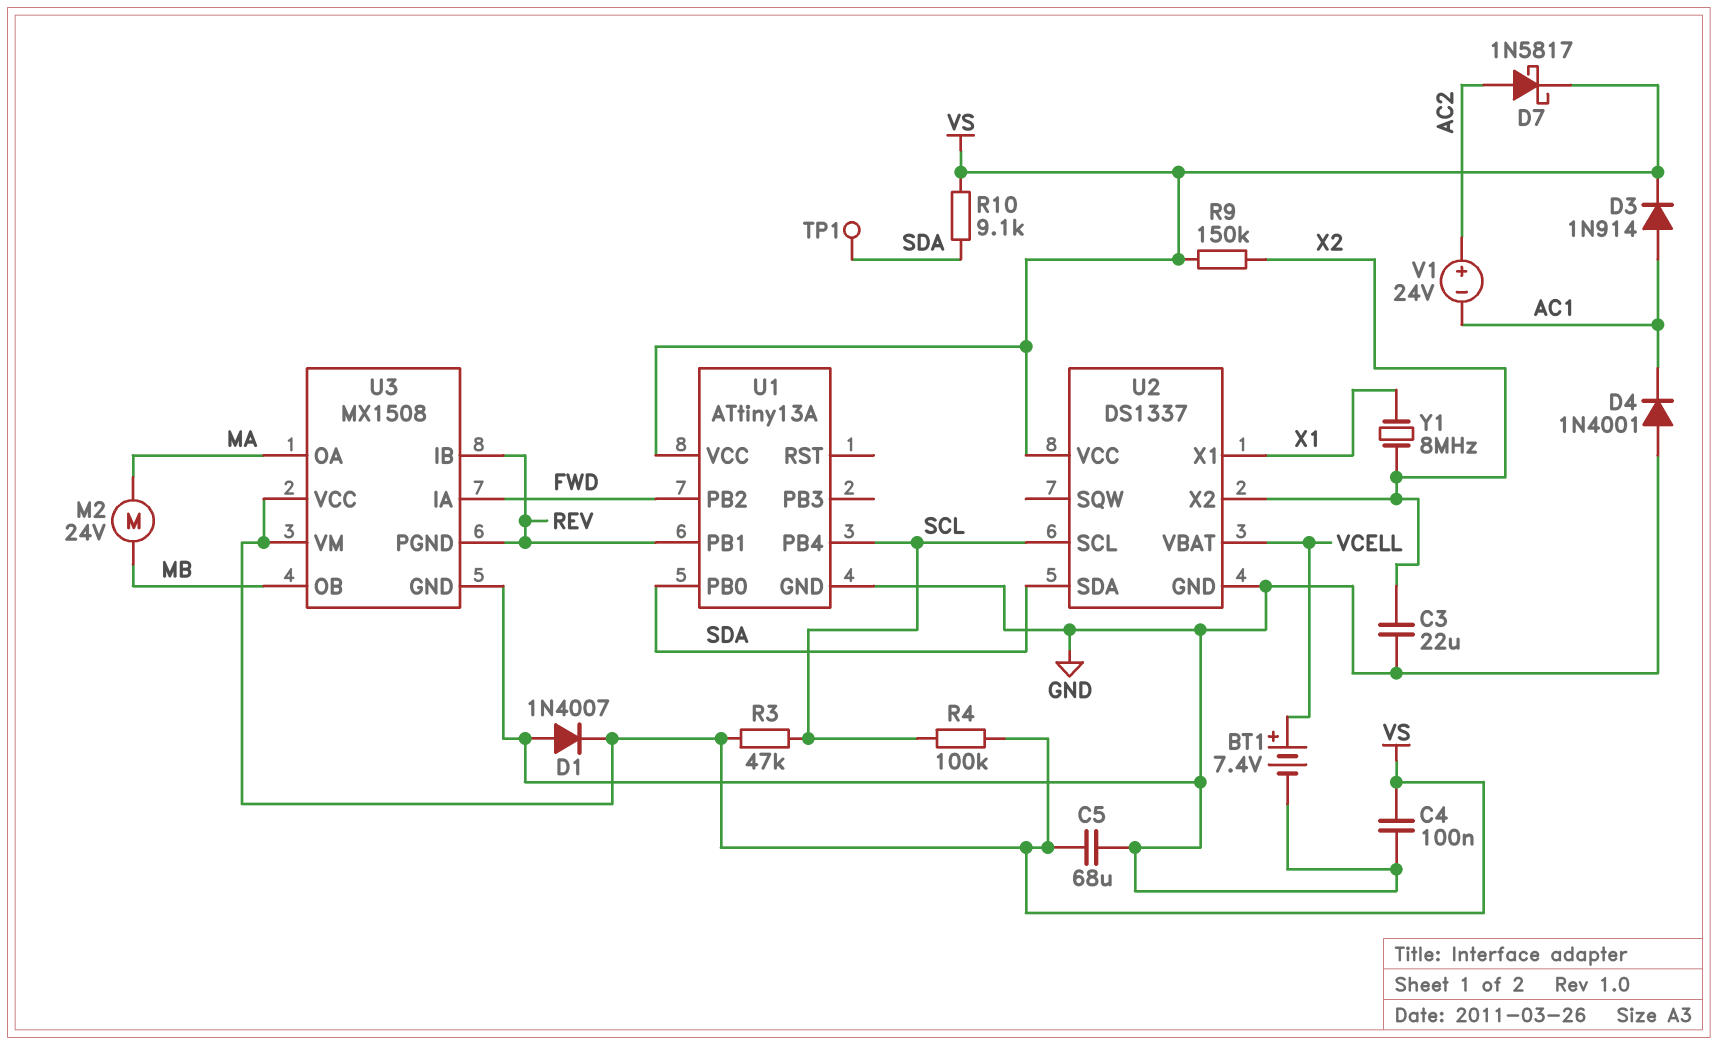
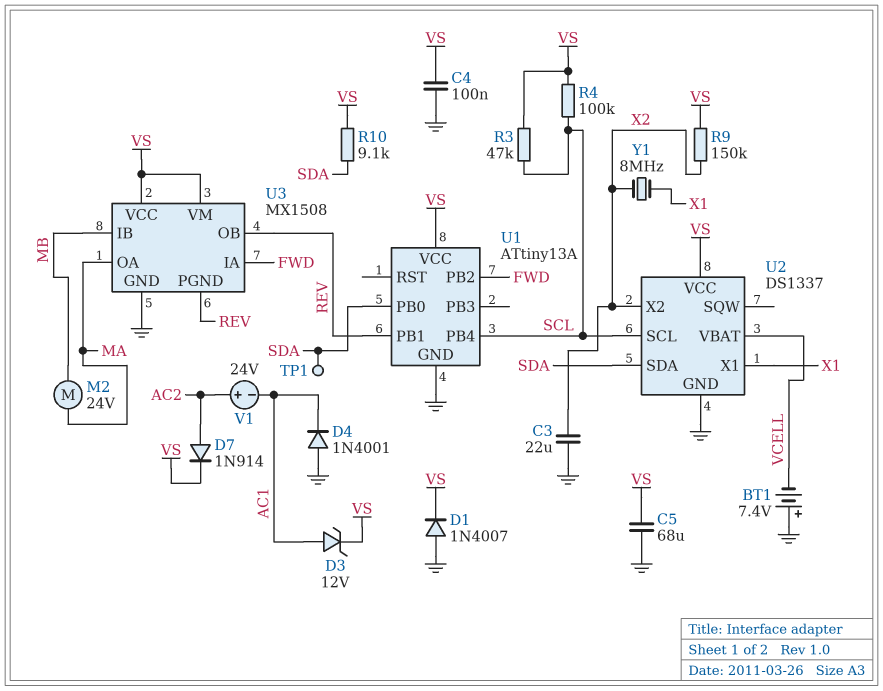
BT1: 7.4V (plus VCELL, minus GND) -> 7.4V (plus GND, minus VCELL)
D3: diode 1N914 (A AC1, K VS) -> zener 12V (A AC1, K VS)
D7: schottky 1N5817 (A AC2, K VS) -> diode 1N914 (A AC2, K VS)
U3 pin IB: REV -> MB
U3 pin OB: MB -> REV

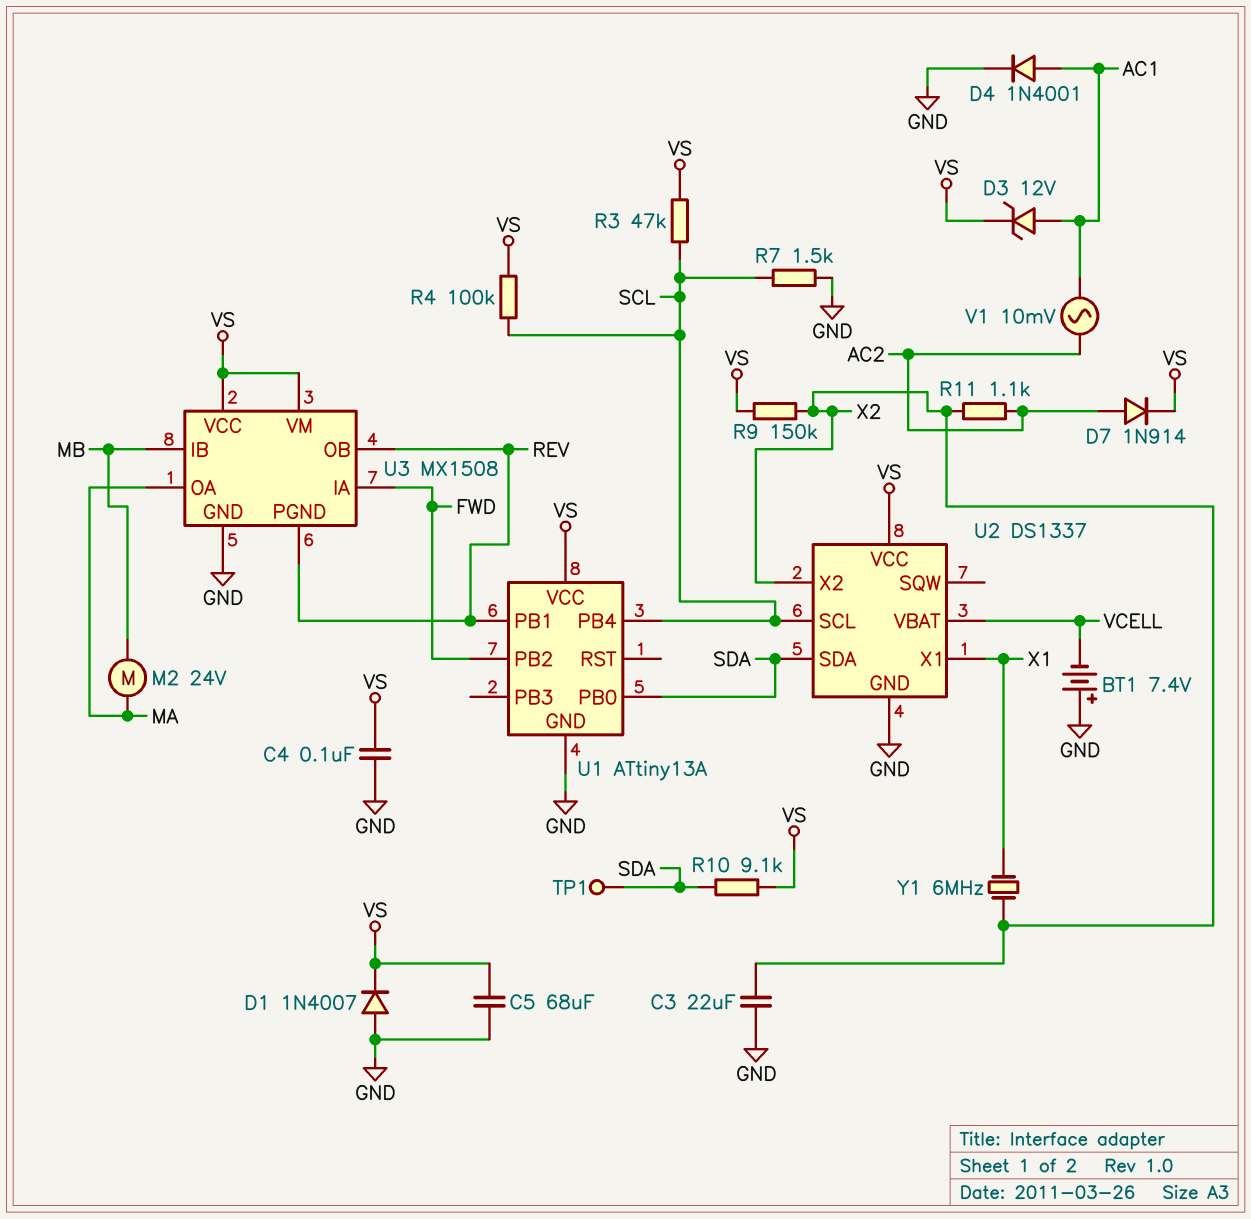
D4: diode 1N4001 (A GND, K AC1) -> diode 1N4001 (A AC1, K GND)
R7: none -> 1.5k (GND, SCL)
R11: none -> 1.1k (AC2, X2)
V1: 24V (plus AC2, minus AC1) -> AC 10mV (AC1, AC2)
Y1: 8MHz (X1, X2) -> 6MHz (X1, X2)

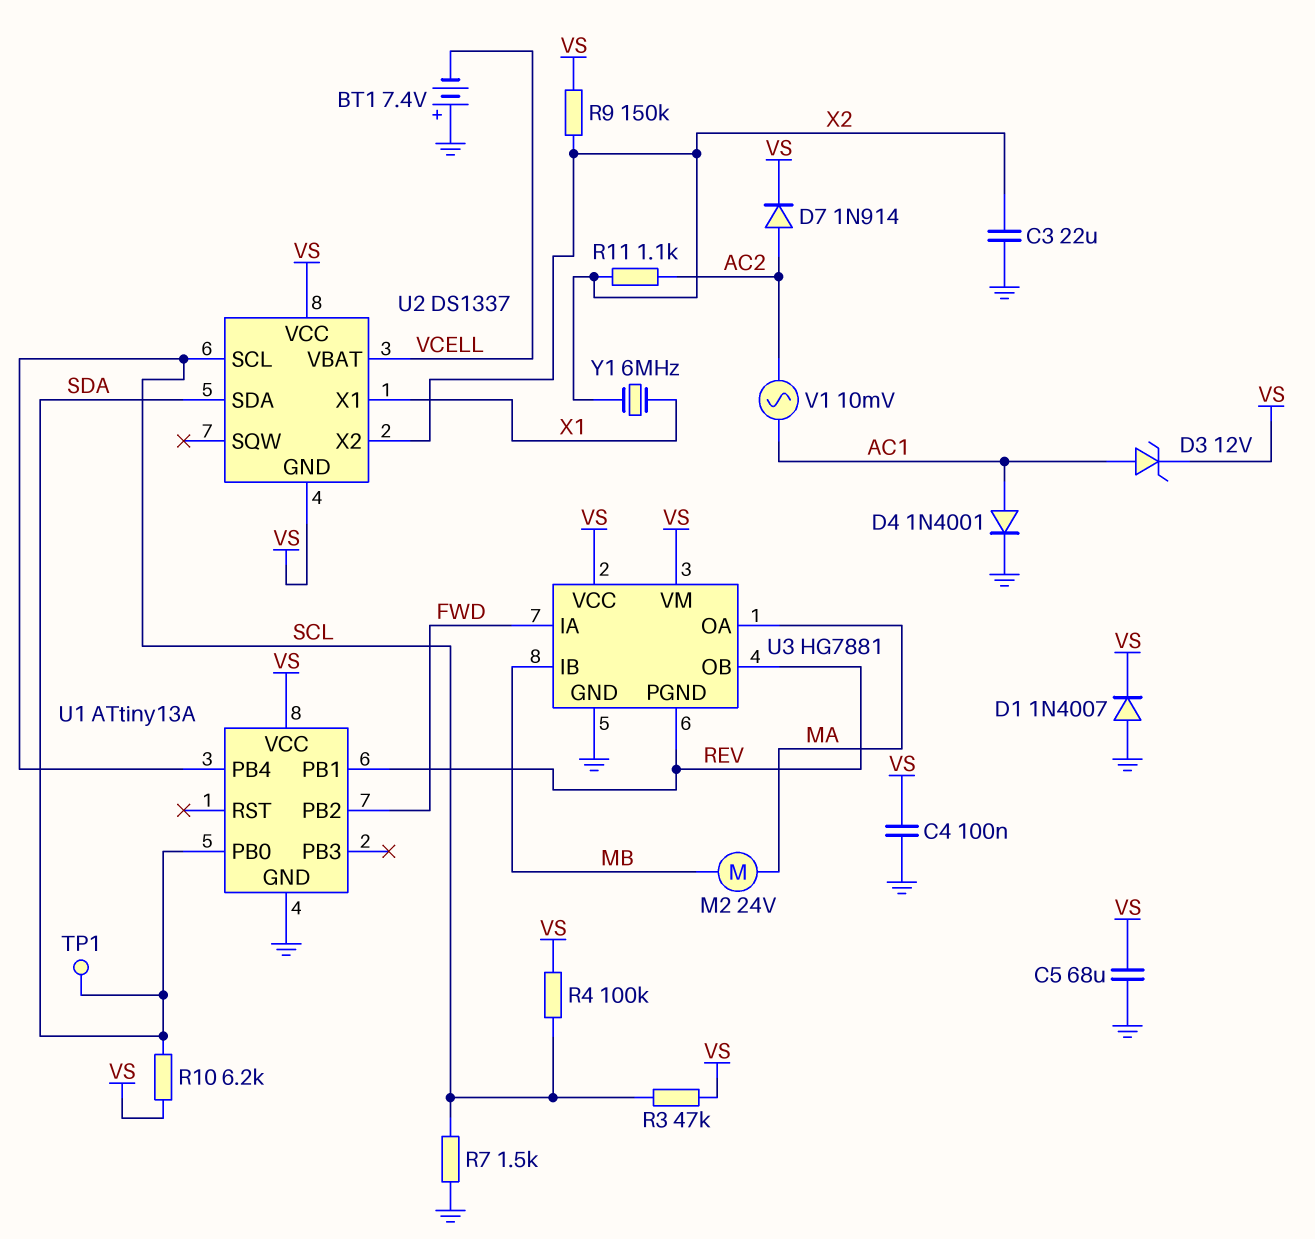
R10: 9.1k (SDA, VS) -> 6.2k (SDA, VS)
U2 pin GND: GND -> VS
U3: MX1508 -> HG7881

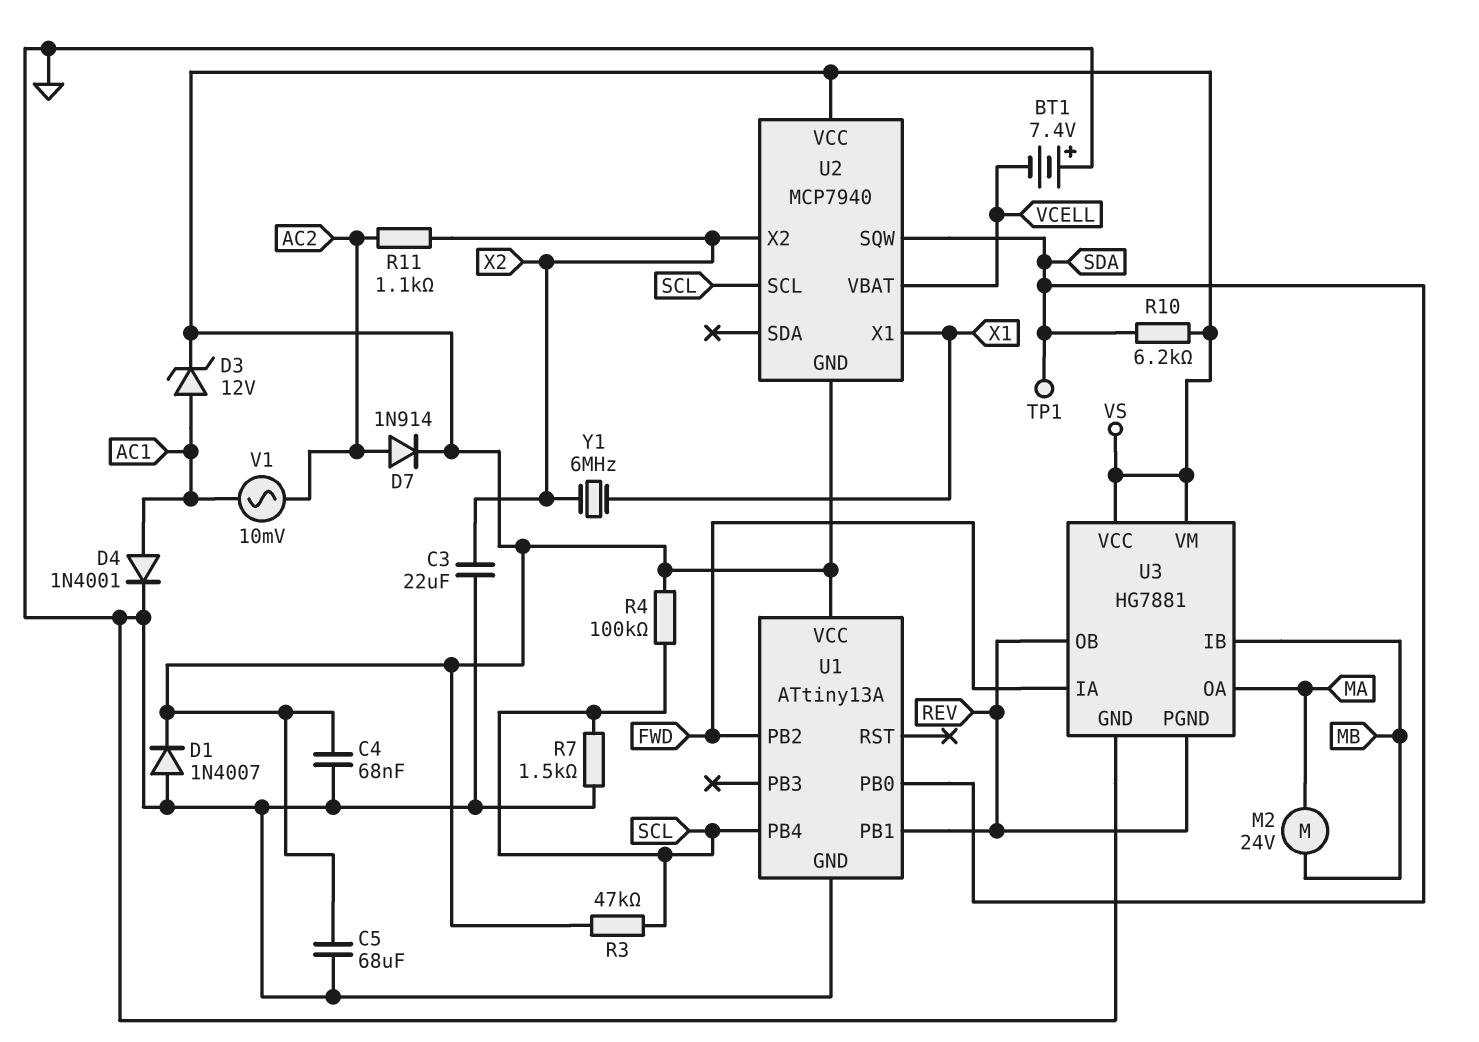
C4: 100nF (GND, VS) -> 68nF (GND, VS)
R9: 150k (VS, X2) -> none
U2: DS1337 -> MCP7940
U2 pin SDA: SDA -> none
U2 pin SQW: none -> SDA

